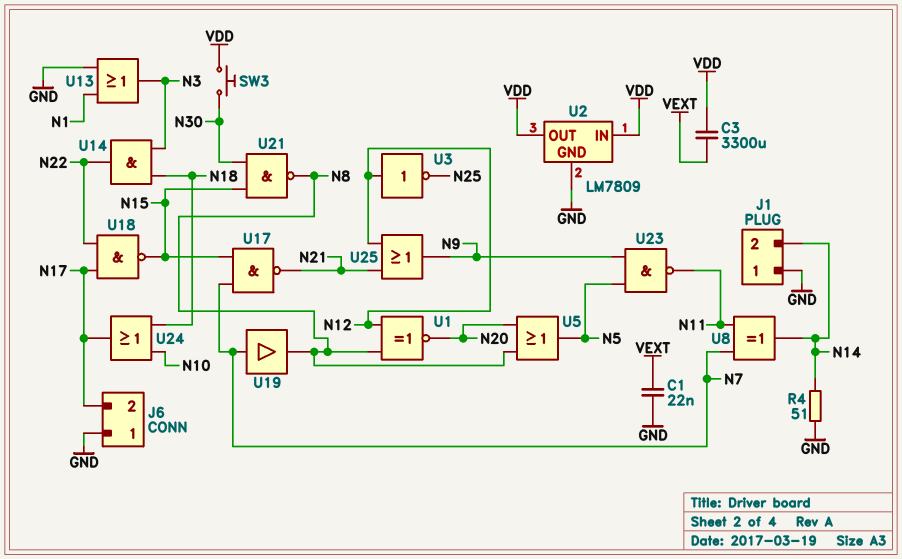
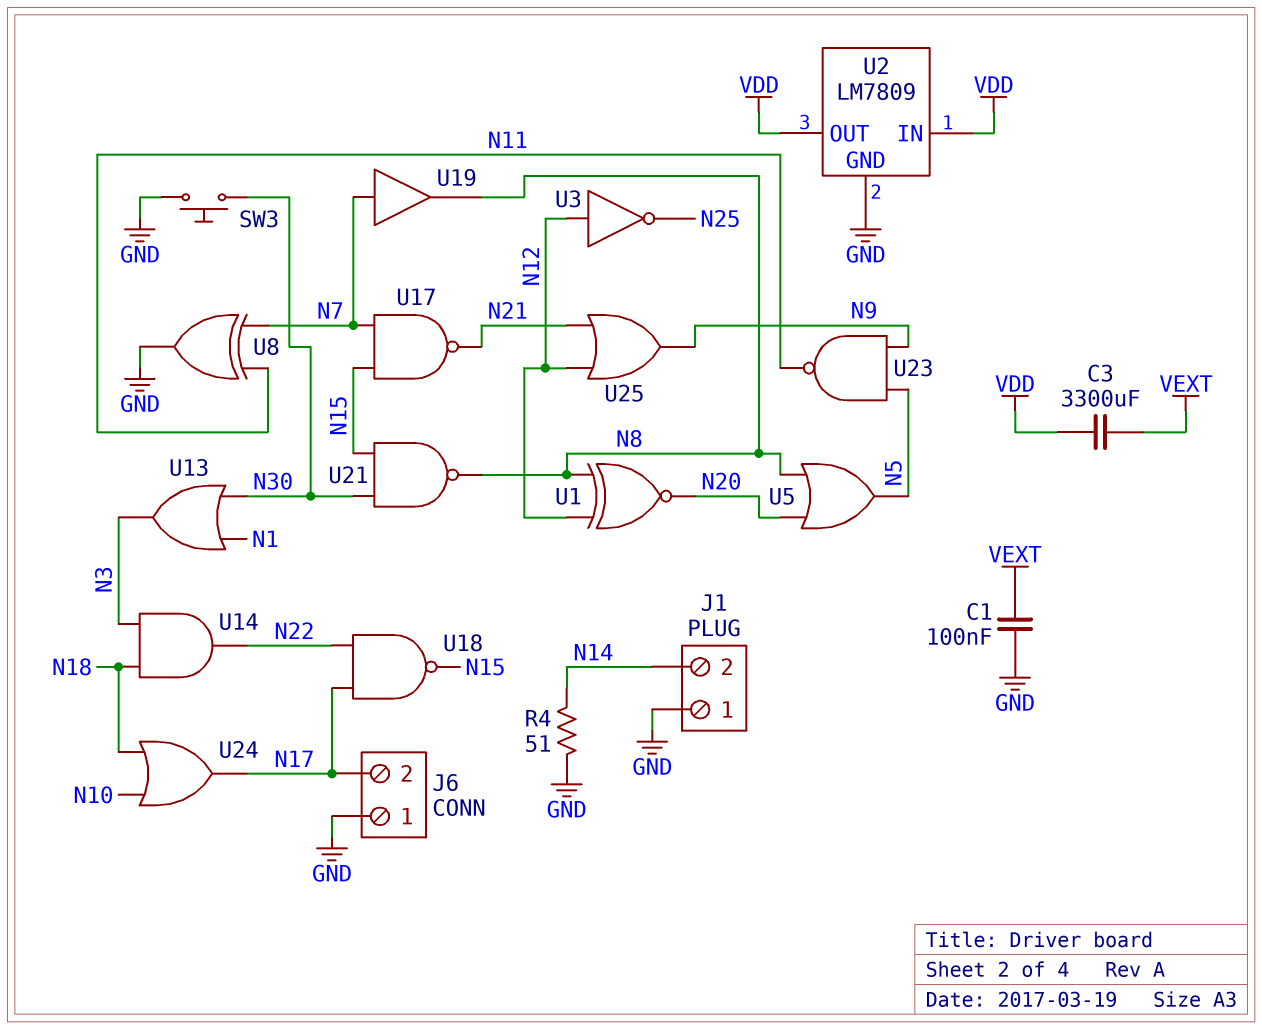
C1: 22nF (GND, VEXT) -> 100nF (GND, VEXT)
SW3: button (N30, VDD) -> button (GND, N30)
U8: XOR (in N7, in N11, out N14) -> XOR (in N7, in N11, out GND)
U13: OR (in GND, in N1, out N3) -> OR (in N1, in N30, out N3)

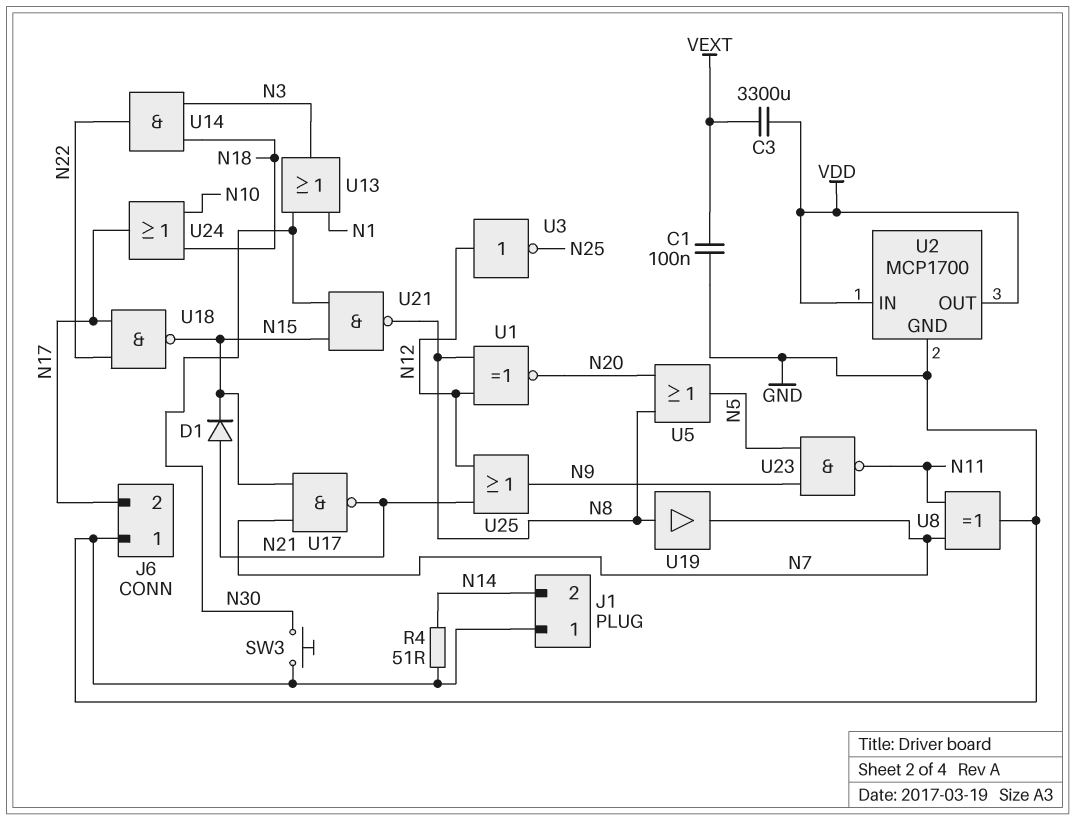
D1: none -> diode (A N21, K N15)
U2: LM7809 -> MCP1700
U19: buffer (in N7, out N8) -> buffer (in N8, out N7)

